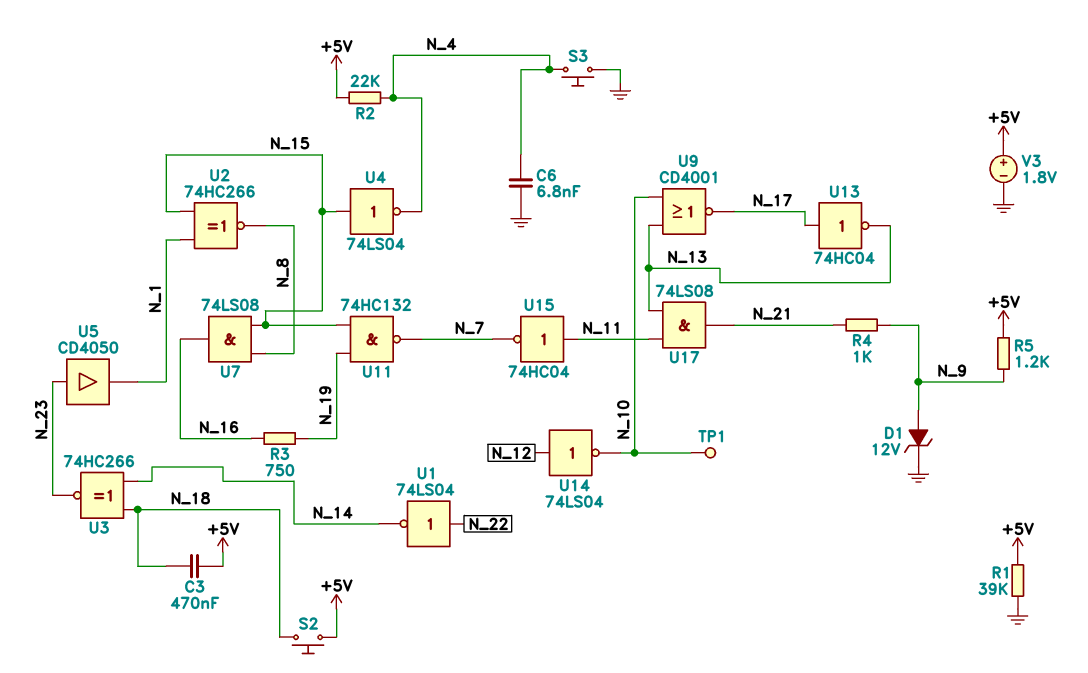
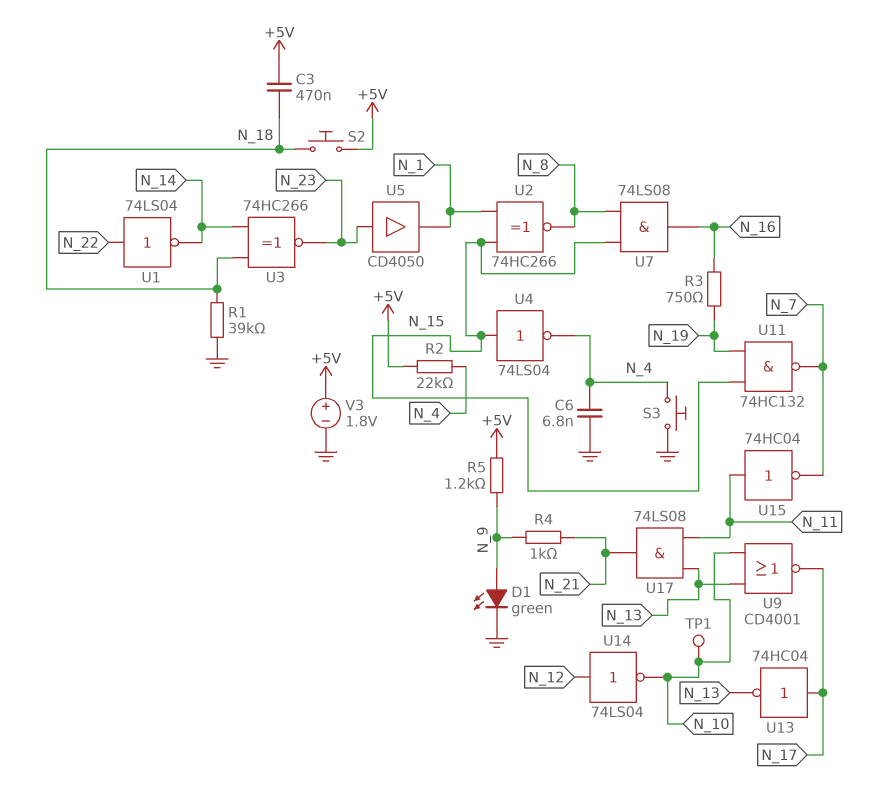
D1: zener 12V (A N_9, K GND) -> LED green (A N_9, K GND)
R1: 39k (+5V, GND) -> 39k (GND, N_18)

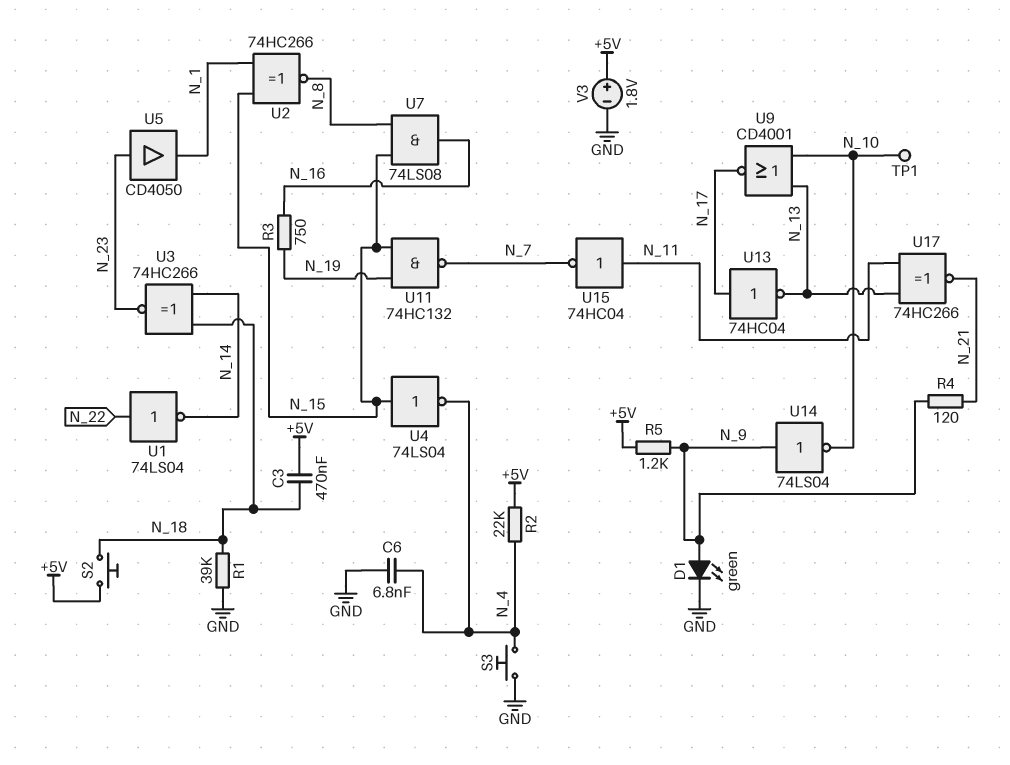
R4: 1k (N_9, N_21) -> 120 (N_9, N_21)
U14: NOT 74LS04 (in N_12, out N_10) -> NOT 74LS04 (in N_9, out N_10)
U17: AND 74LS08 (in N_11, in N_13, out N_21) -> XNOR 74HC266 (in N_11, in N_13, out N_21)

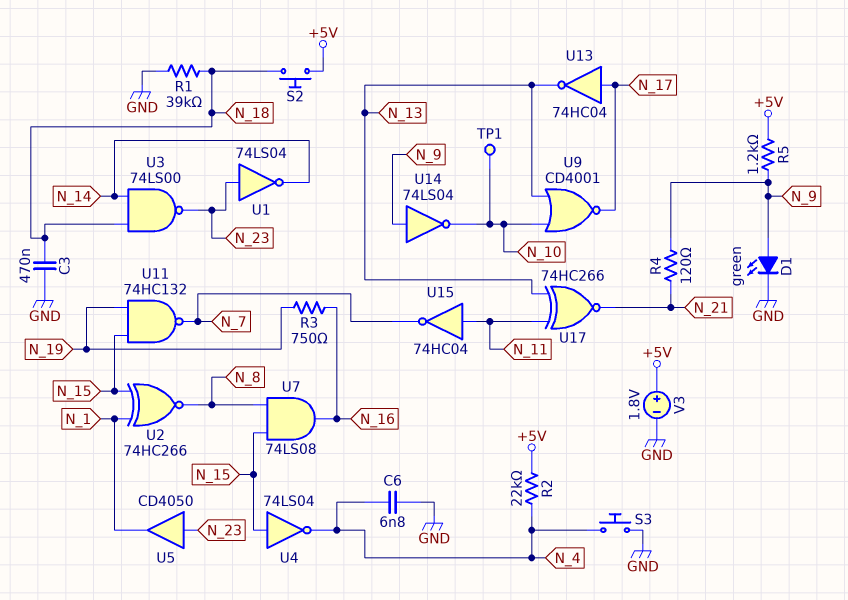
C3: 470nF (+5V, N_18) -> 470nF (GND, N_18)
U1: NOT 74LS04 (in N_22, out N_14) -> NOT 74LS04 (in N_23, out N_14)
U3: XNOR 74HC266 (in N_14, in N_18, out N_23) -> NAND 74LS00 (in N_14, in N_18, out N_23)

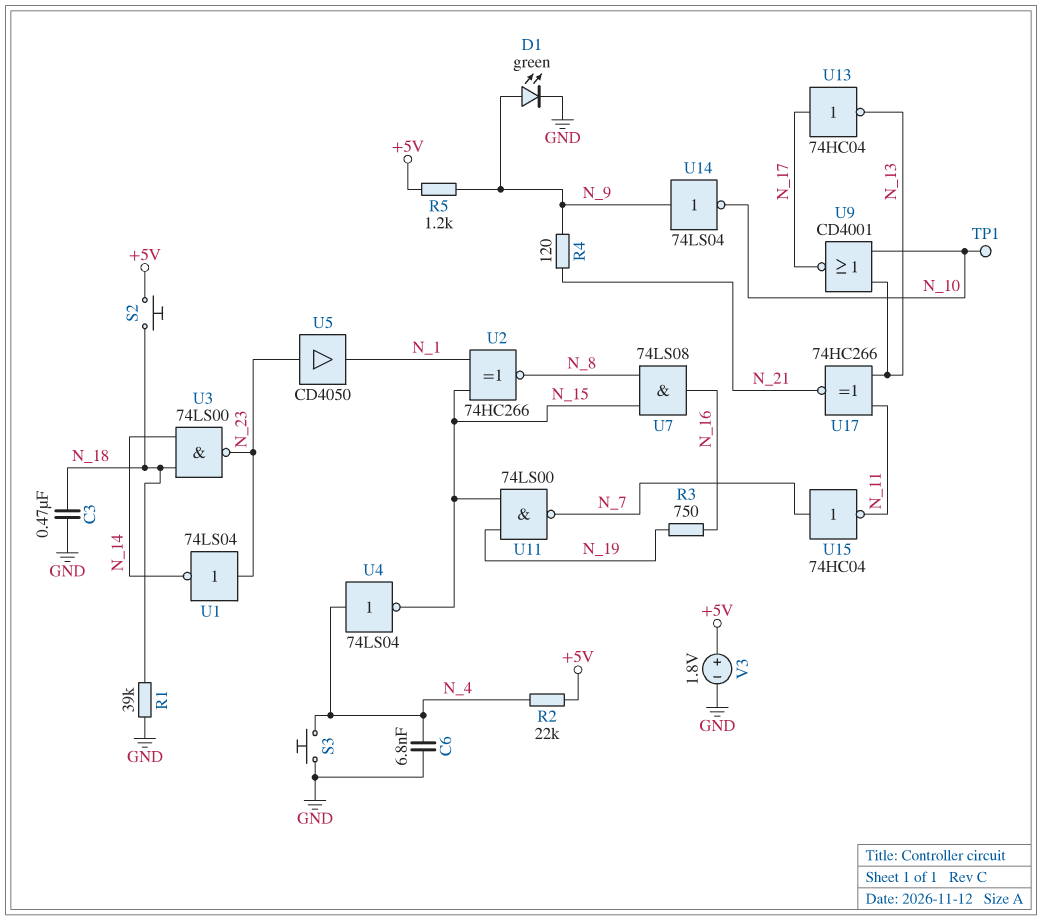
U4: NOT 74LS04 (in N_15, out N_4) -> NOT 74LS04 (in N_4, out N_15)
U11: NAND 74HC132 (in N_15, in N_19, out N_7) -> NAND 74LS00 (in N_15, in N_19, out N_7)
U15: NOT 74HC04 (in N_11, out N_7) -> NOT 74HC04 (in N_7, out N_11)

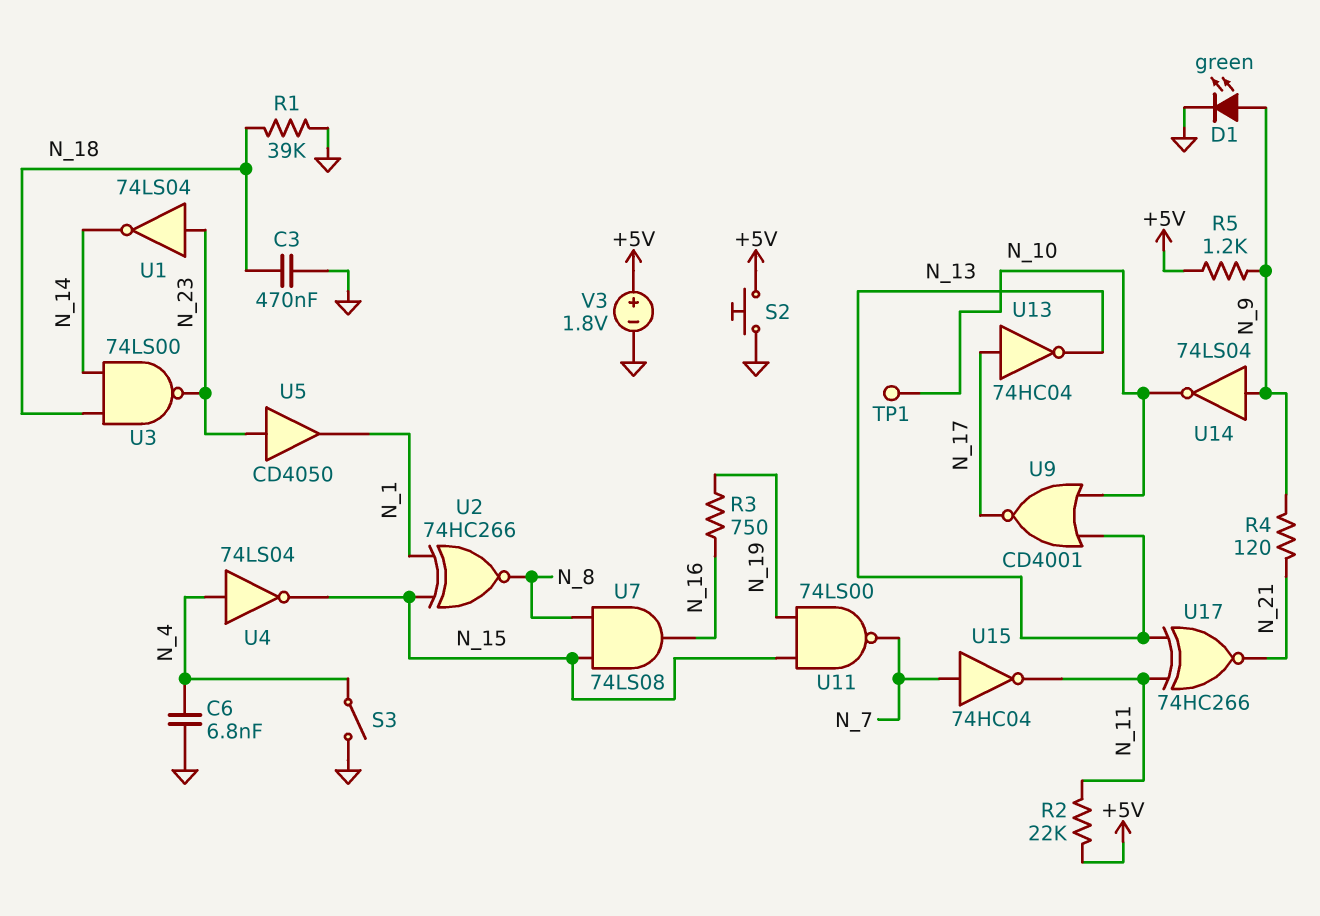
R2: 22k (+5V, N_4) -> 22k (+5V, N_11)
S2: button (+5V, N_18) -> button (+5V, GND)
S3: button (GND, N_4) -> switch (GND, N_4)

